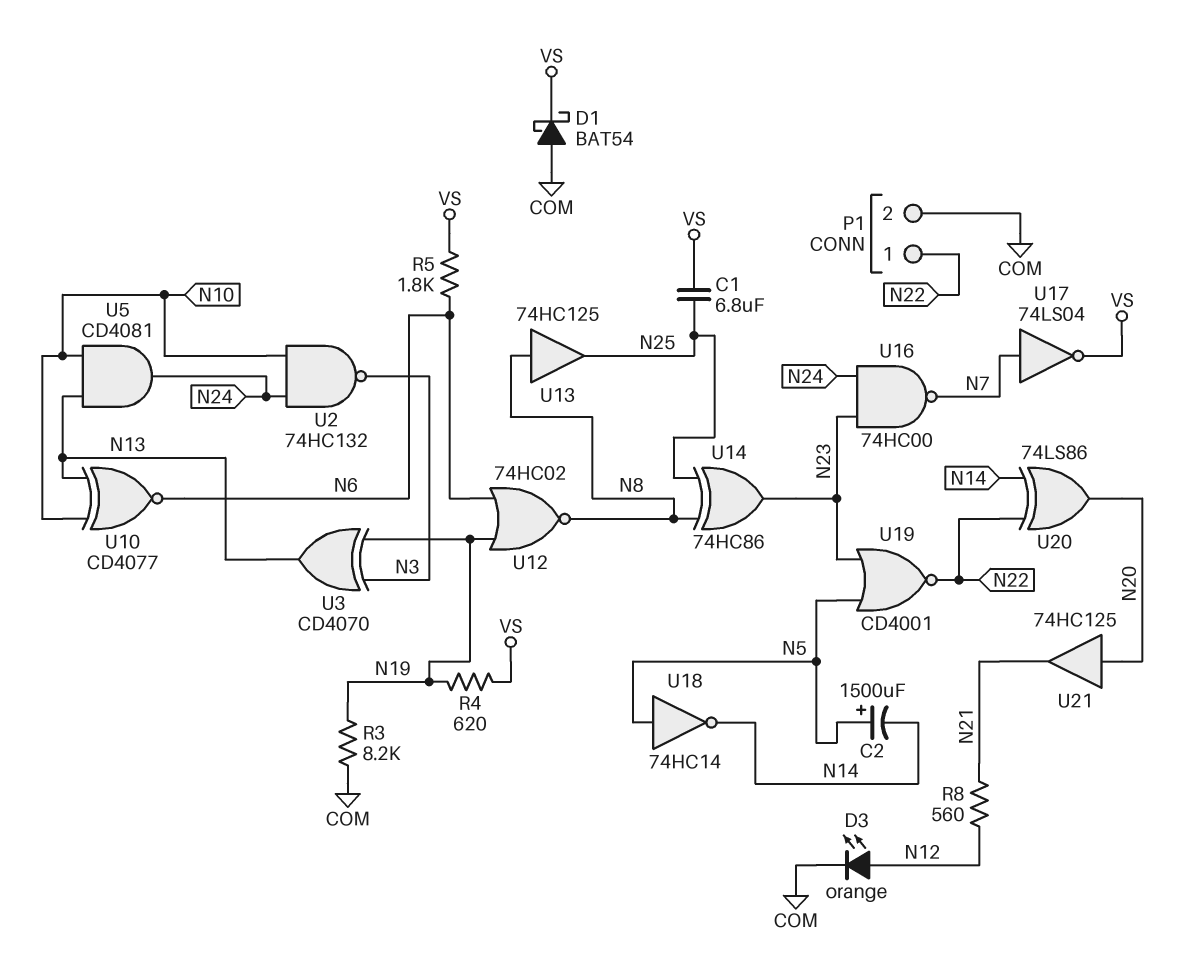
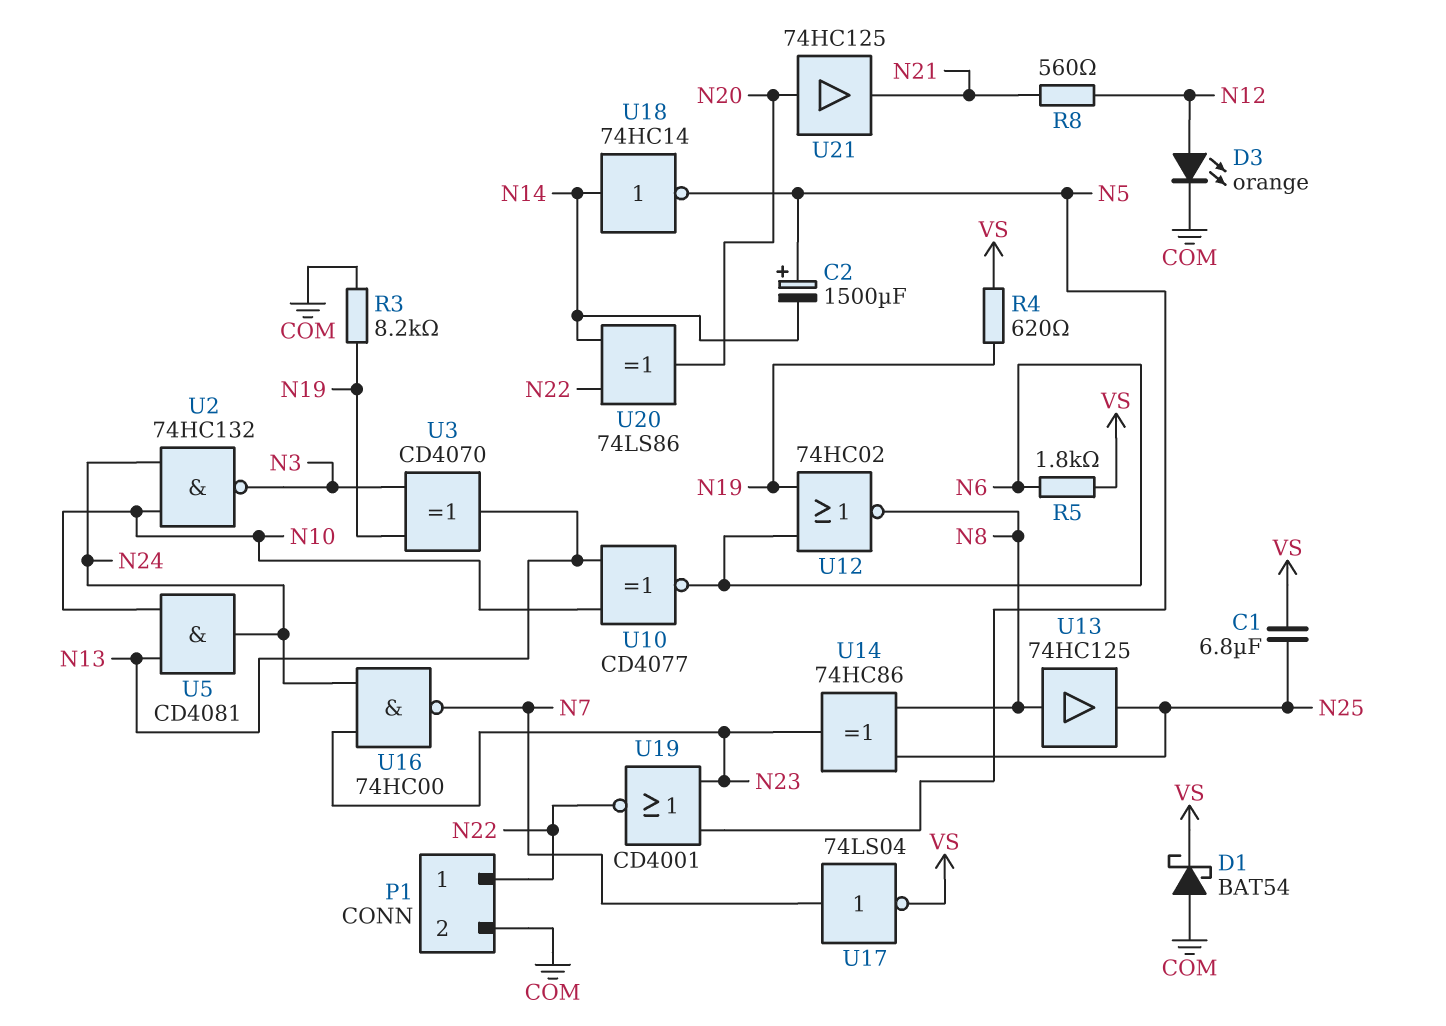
U18: NOT 74HC14 (in N5, out N14) -> NOT 74HC14 (in N14, out N5)

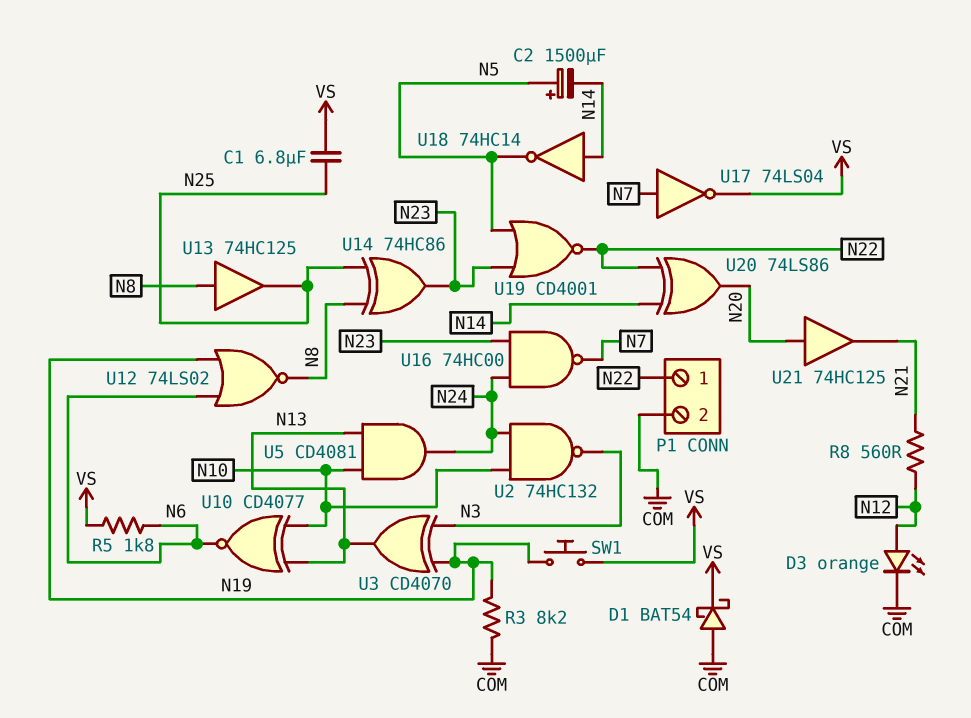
R4: 620 (N19, VS) -> none
SW1: none -> button (N19, VS)
U12: NOR 74HC02 (in N6, in N19, out N8) -> NOR 74LS02 (in N6, in N19, out N8)

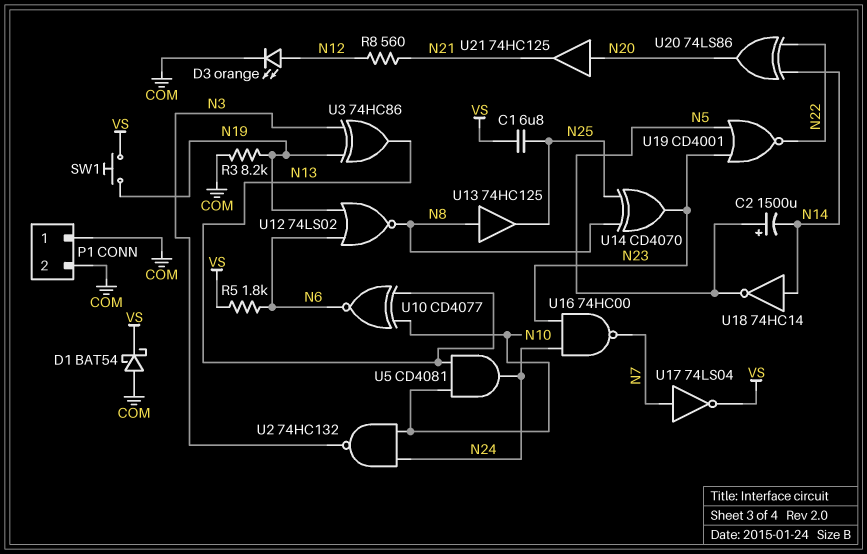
P1 pin 1: N22 -> COM
U3: XOR CD4070 (in N3, in N19, out N13) -> XOR 74HC86 (in N3, in N19, out N13)
U14: XOR 74HC86 (in N8, in N25, out N23) -> XOR CD4070 (in N8, in N25, out N23)

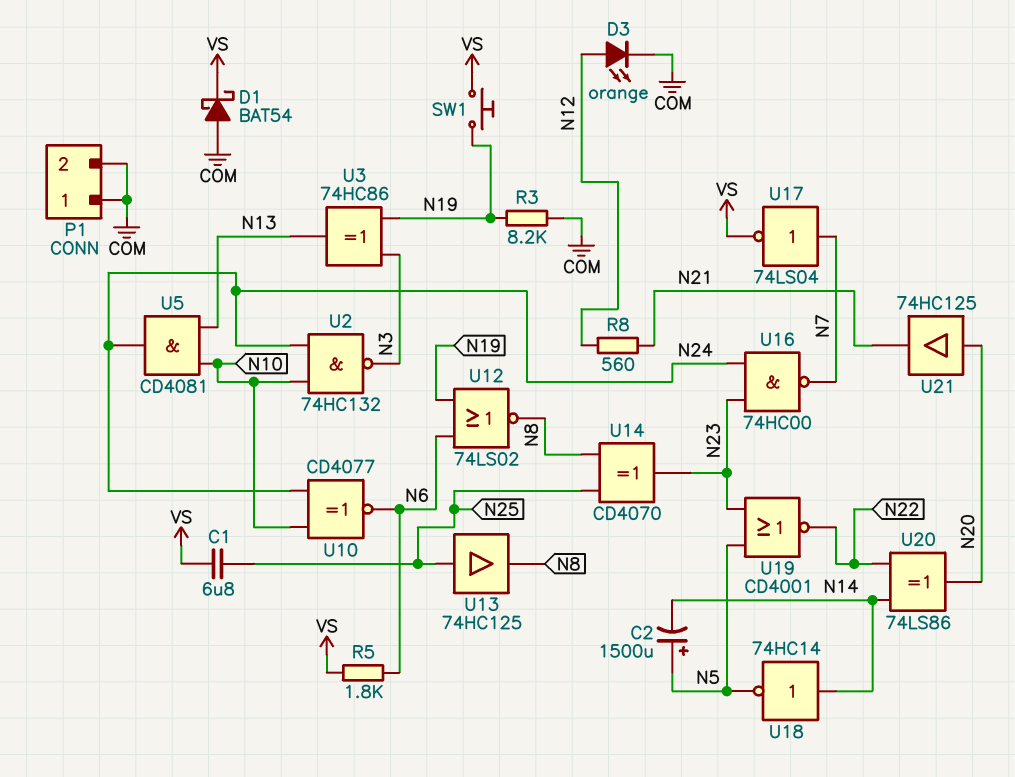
U10: XNOR CD4077 (in N10, in N13, out N6) -> XNOR CD4077 (in N10, in N24, out N6)
U13: buffer 74HC125 (in N8, out N25) -> buffer 74HC125 (in N25, out N8)

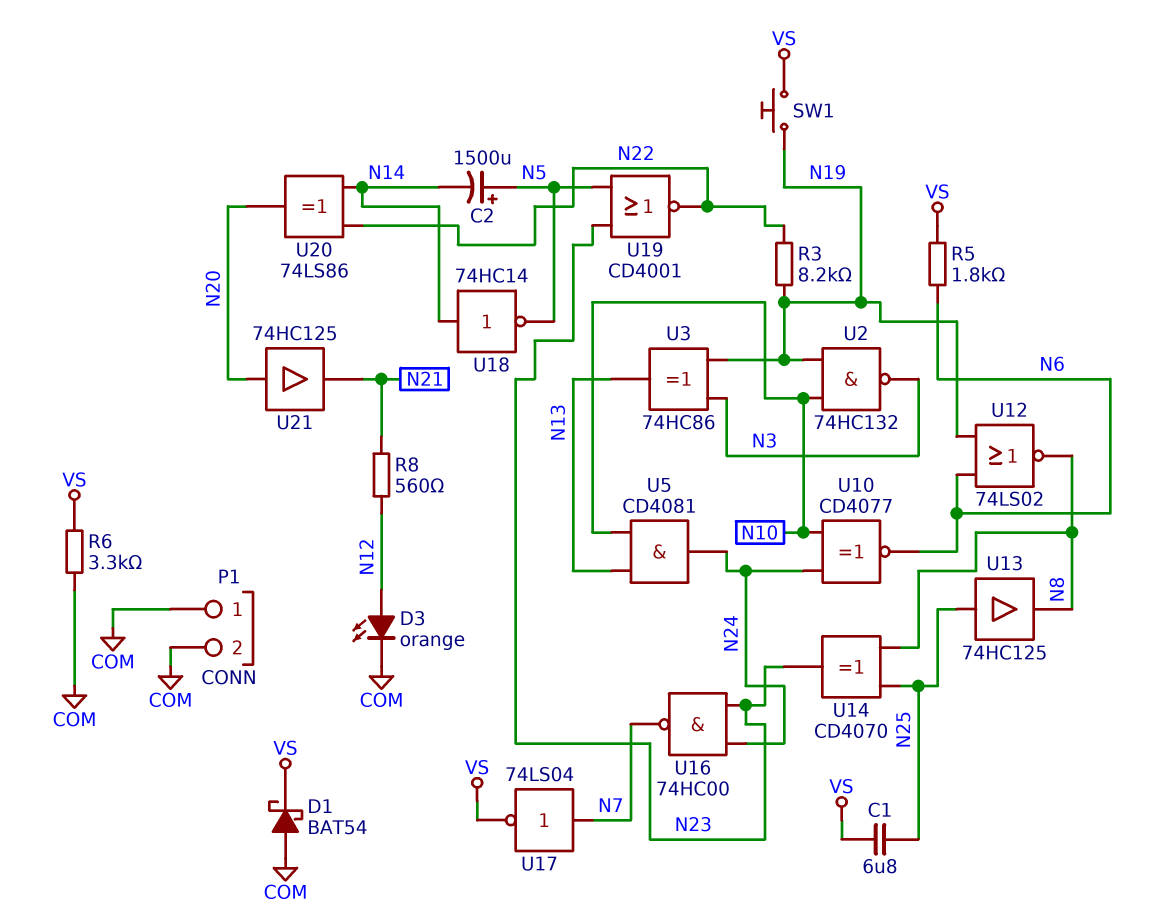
R3: 8.2k (COM, N19) -> 8.2k (N19, N22)
R6: none -> 3.3k (COM, VS)
U2: NAND 74HC132 (in N10, in N24, out N3) -> NAND 74HC132 (in N10, in N19, out N3)

